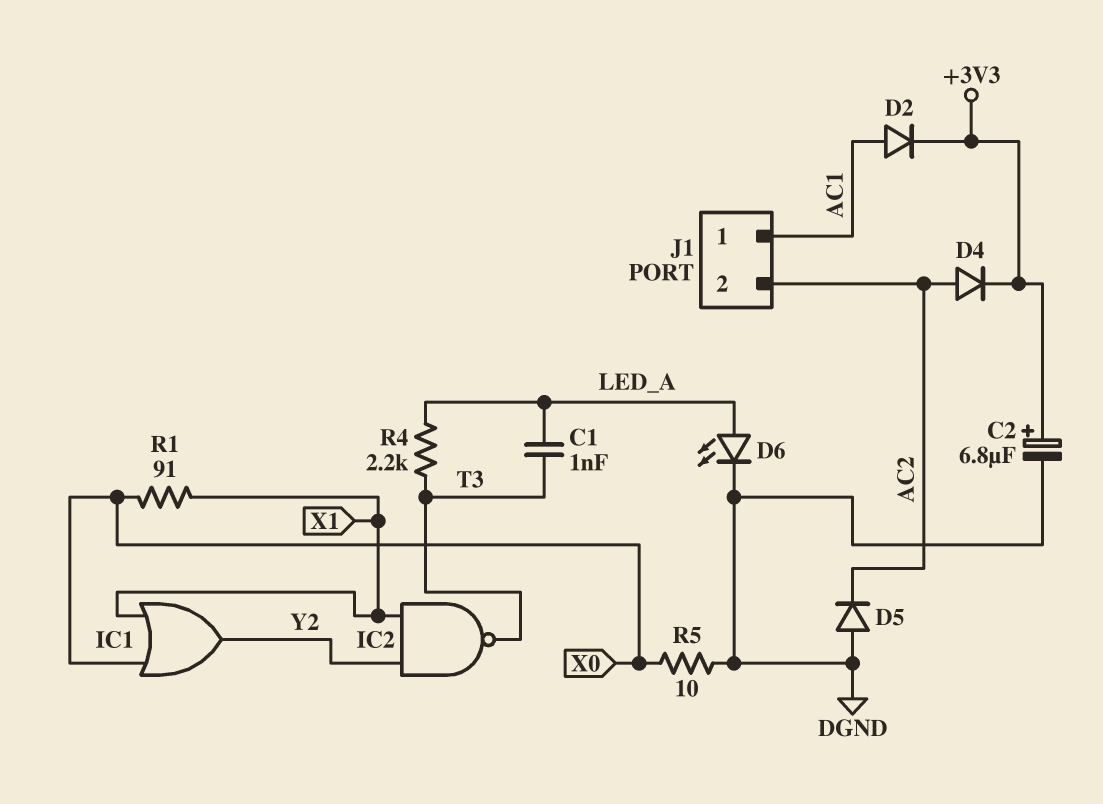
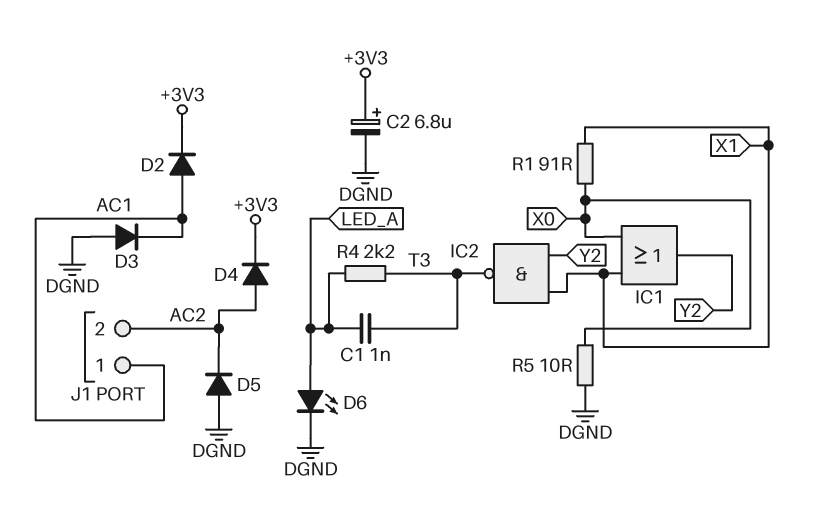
D3: none -> diode (A DGND, K AC1)

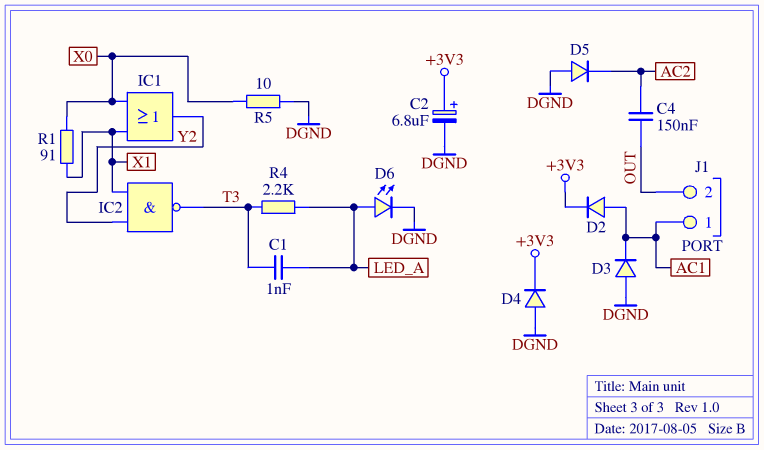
C4: none -> 150nF (AC2, OUT)
D4: diode (A AC2, K +3V3) -> diode (A DGND, K +3V3)
J1 pin 2: AC2 -> OUT

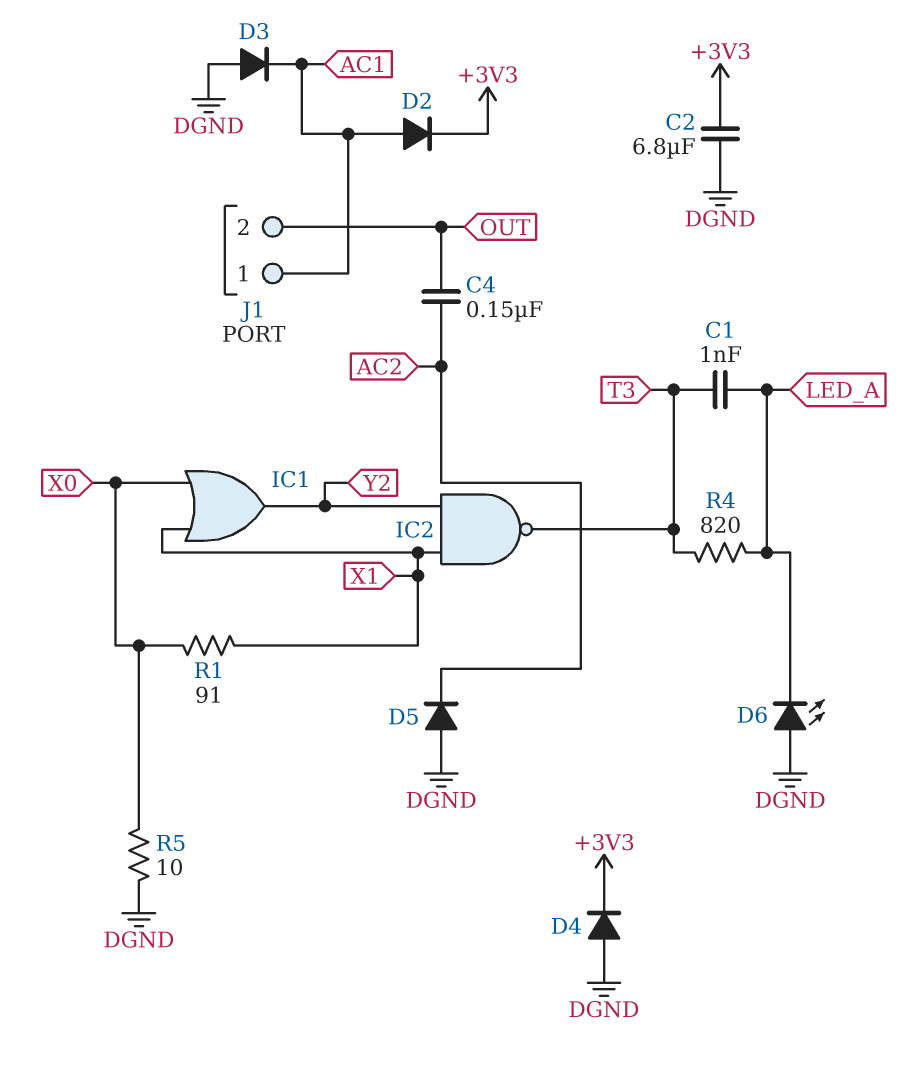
C2: 6.8uF (plus +3V3, minus DGND) -> 6.8uF (+3V3, DGND)
D6: LED (A LED_A, K DGND) -> LED (A DGND, K LED_A)
R4: 2.2k (LED_A, T3) -> 820 (LED_A, T3)

